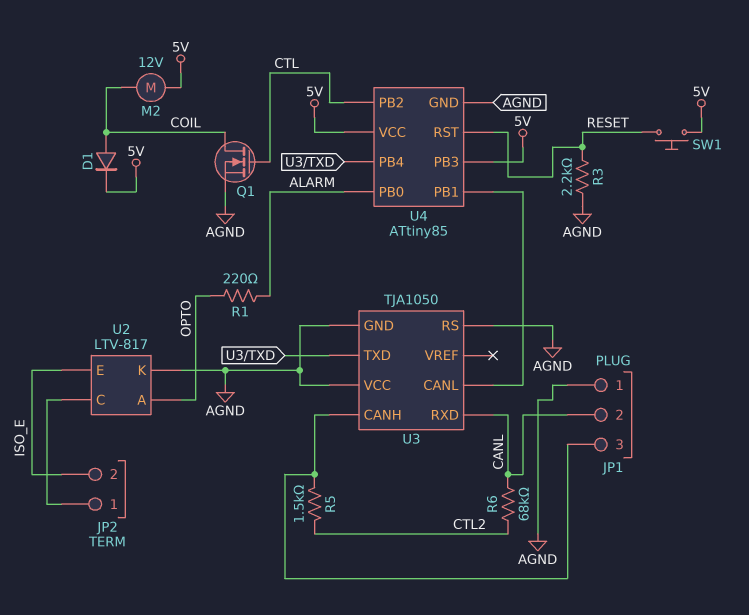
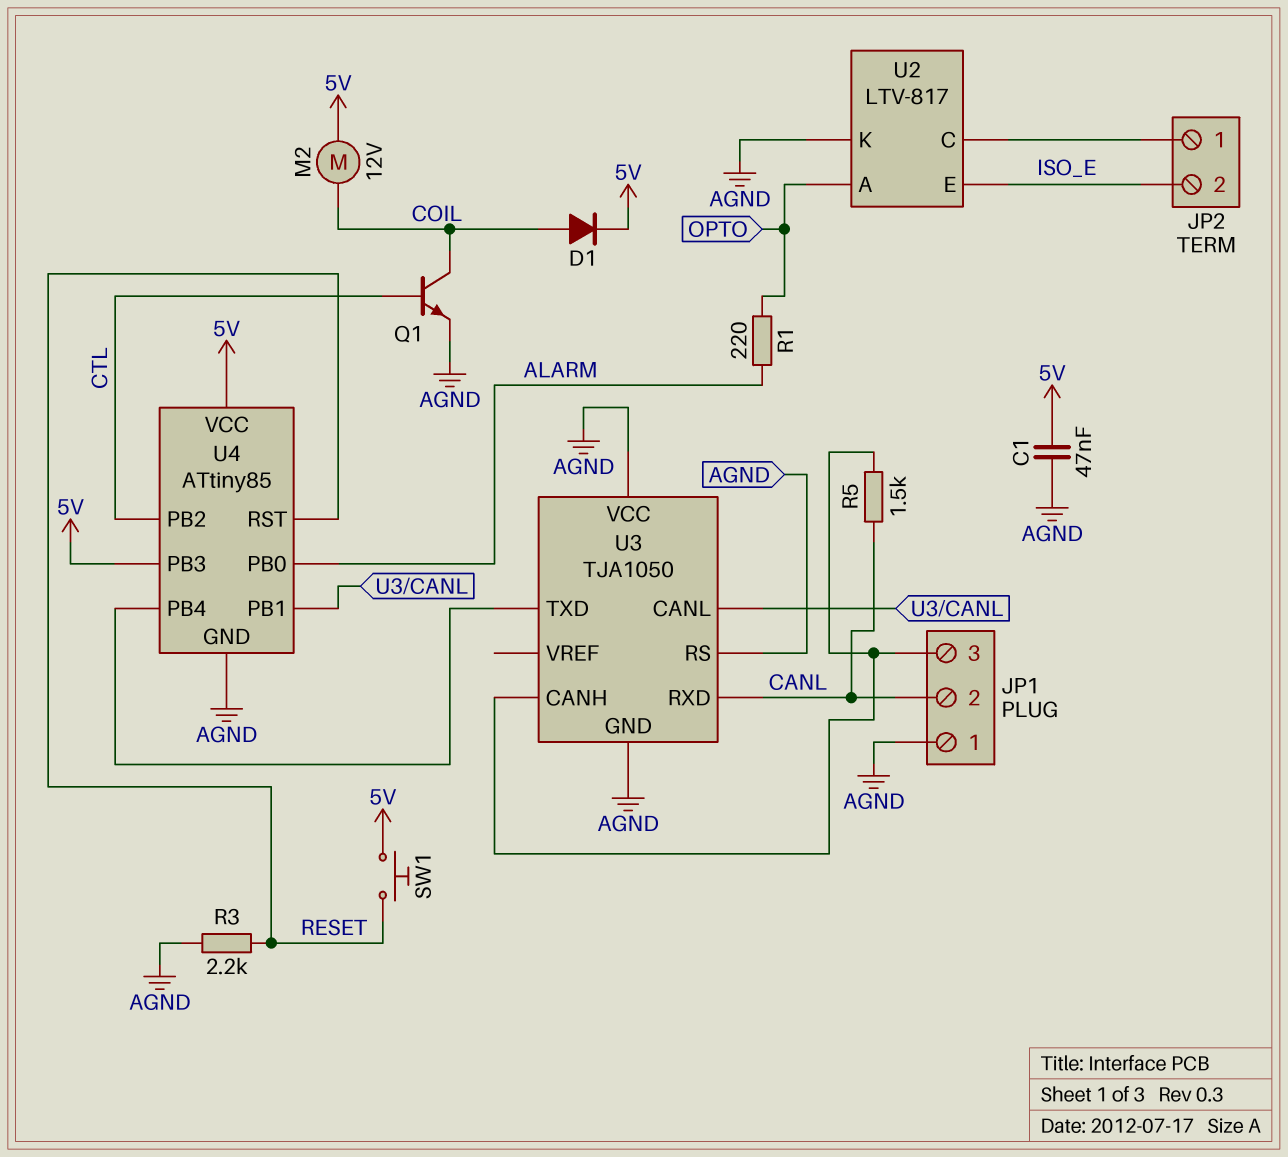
C1: none -> 47nF (5V, AGND)
Q1: NMOS (G CTL, D COIL, S AGND) -> NPN (B CTL, C COIL, E AGND)
R5: 1.5k (CTL2, JP1/3) -> 1.5k (CANL, JP1/3)
R6: 68k (CANL, CTL2) -> none

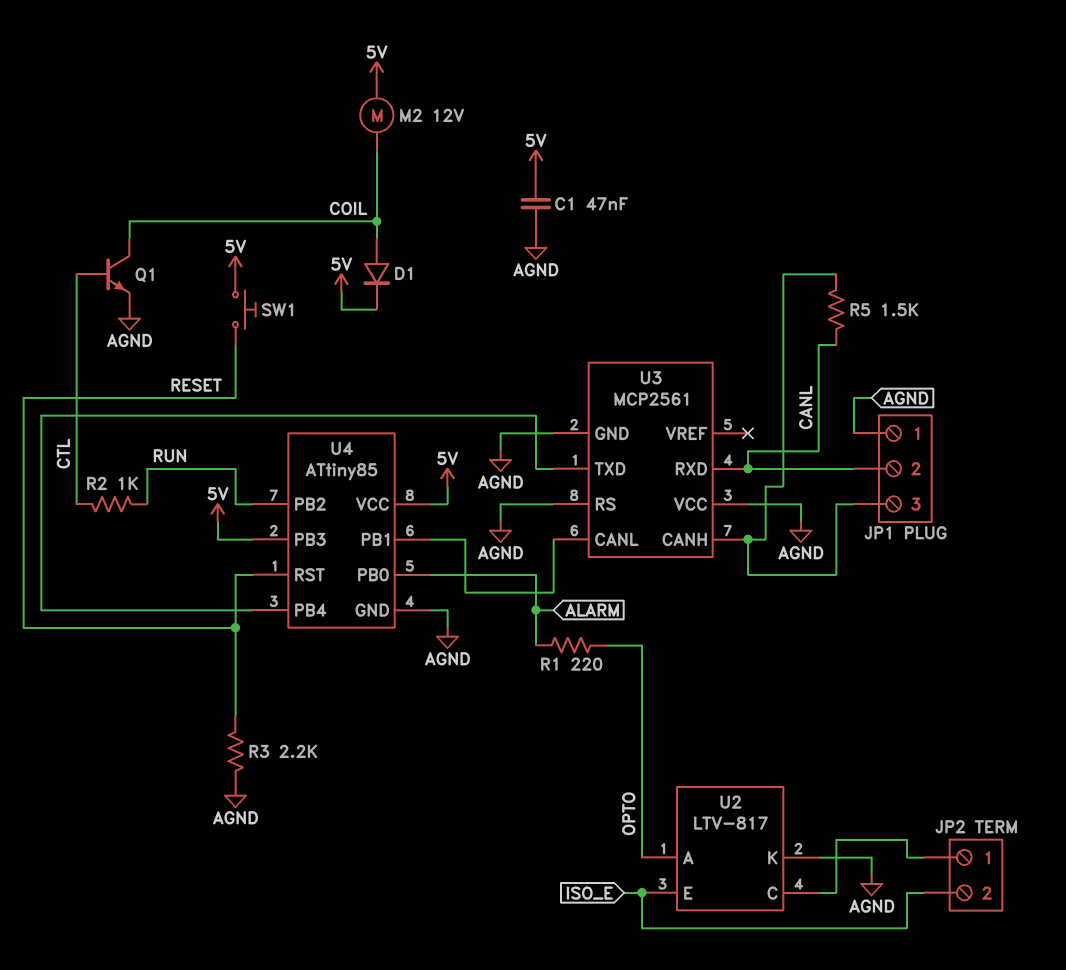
R2: none -> 1k (CTL, RUN)
U3: TJA1050 -> MCP2561
U4 pin PB2: CTL -> RUN

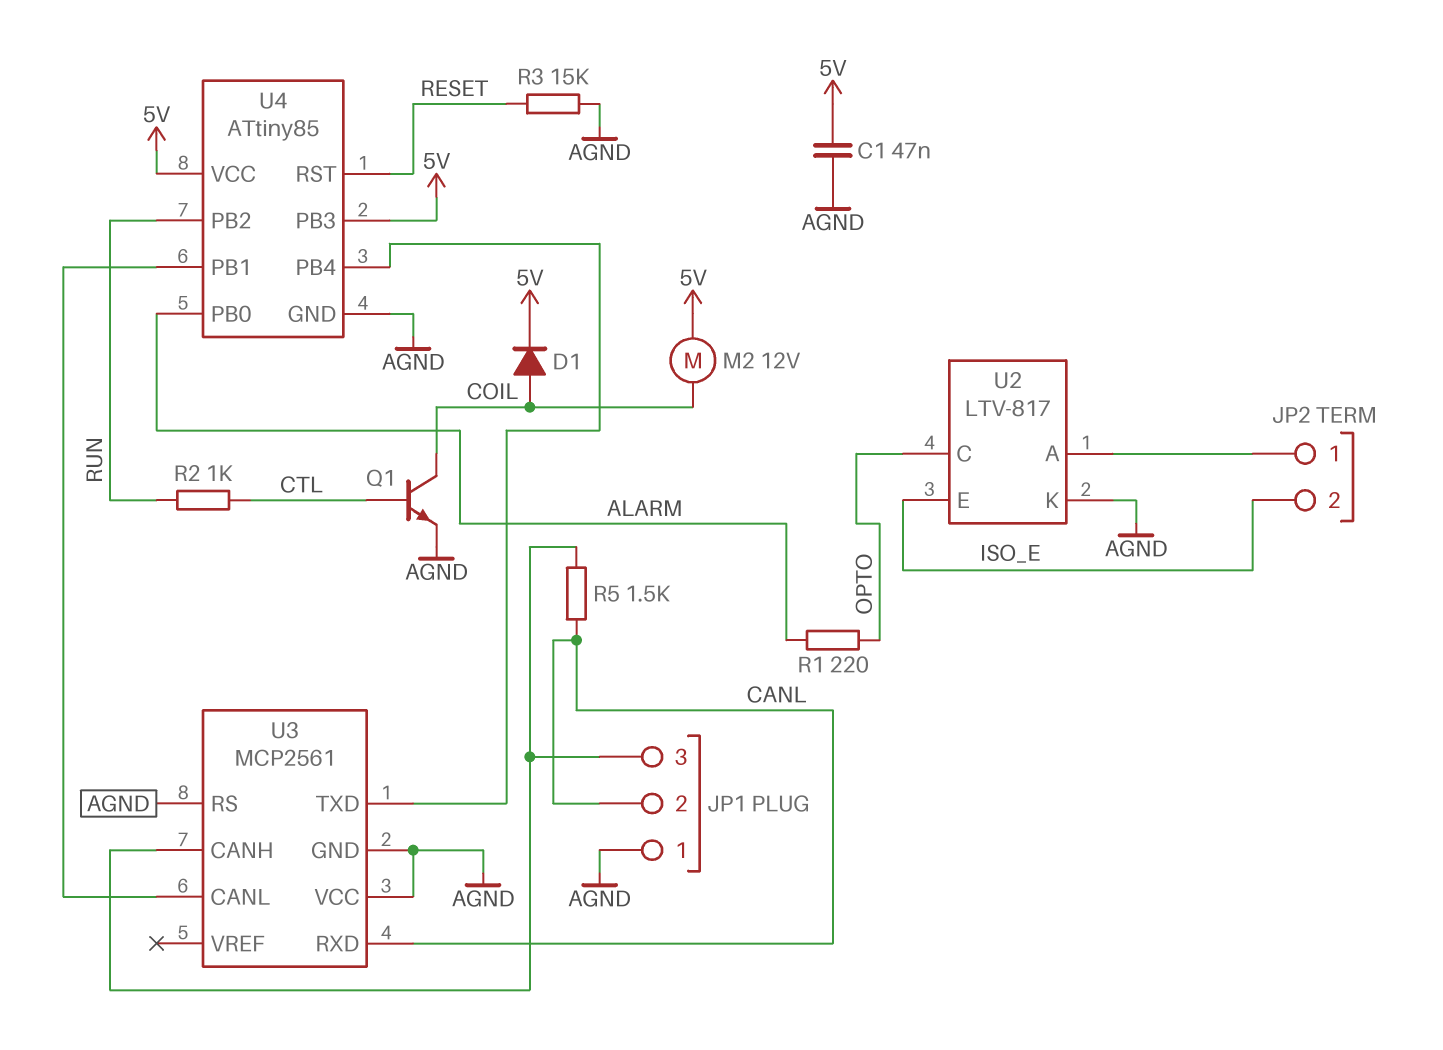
R3: 2.2k (AGND, RESET) -> 15k (AGND, RESET)
SW1: button (5V, RESET) -> none
U2 pin A: OPTO -> JP2/1
U2 pin C: JP2/1 -> OPTO

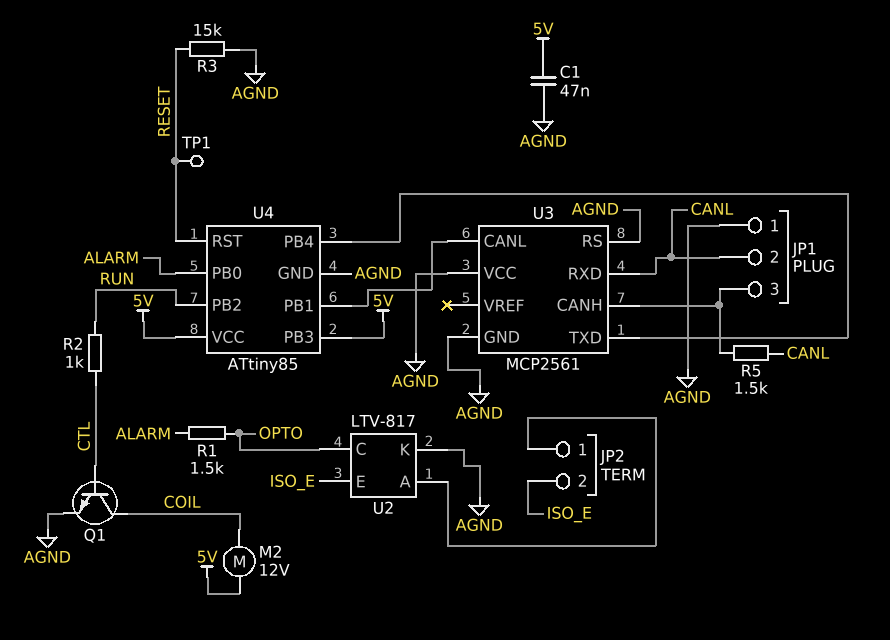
D1: diode (A COIL, K 5V) -> none
R1: 220 (ALARM, OPTO) -> 1.5k (ALARM, OPTO)
TP1: none -> test point (RESET)

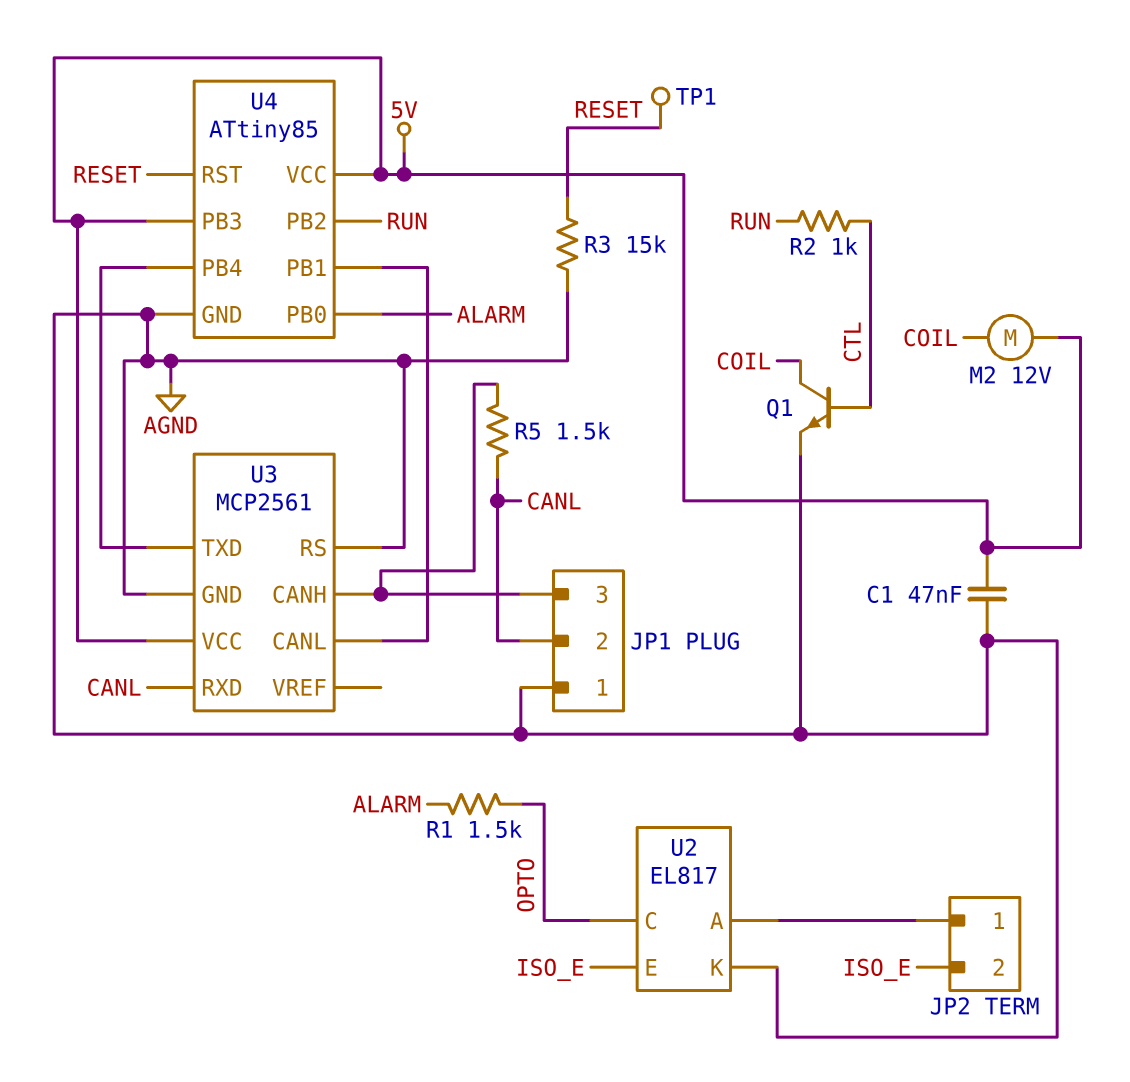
U2: LTV-817 -> EL817
U3 pin VCC: AGND -> 5V

